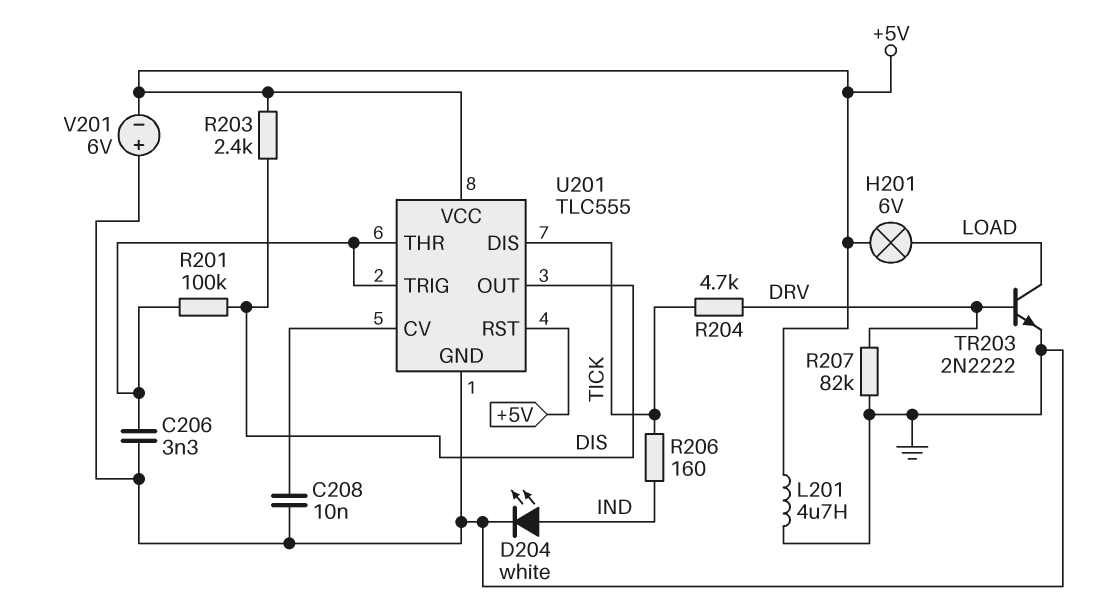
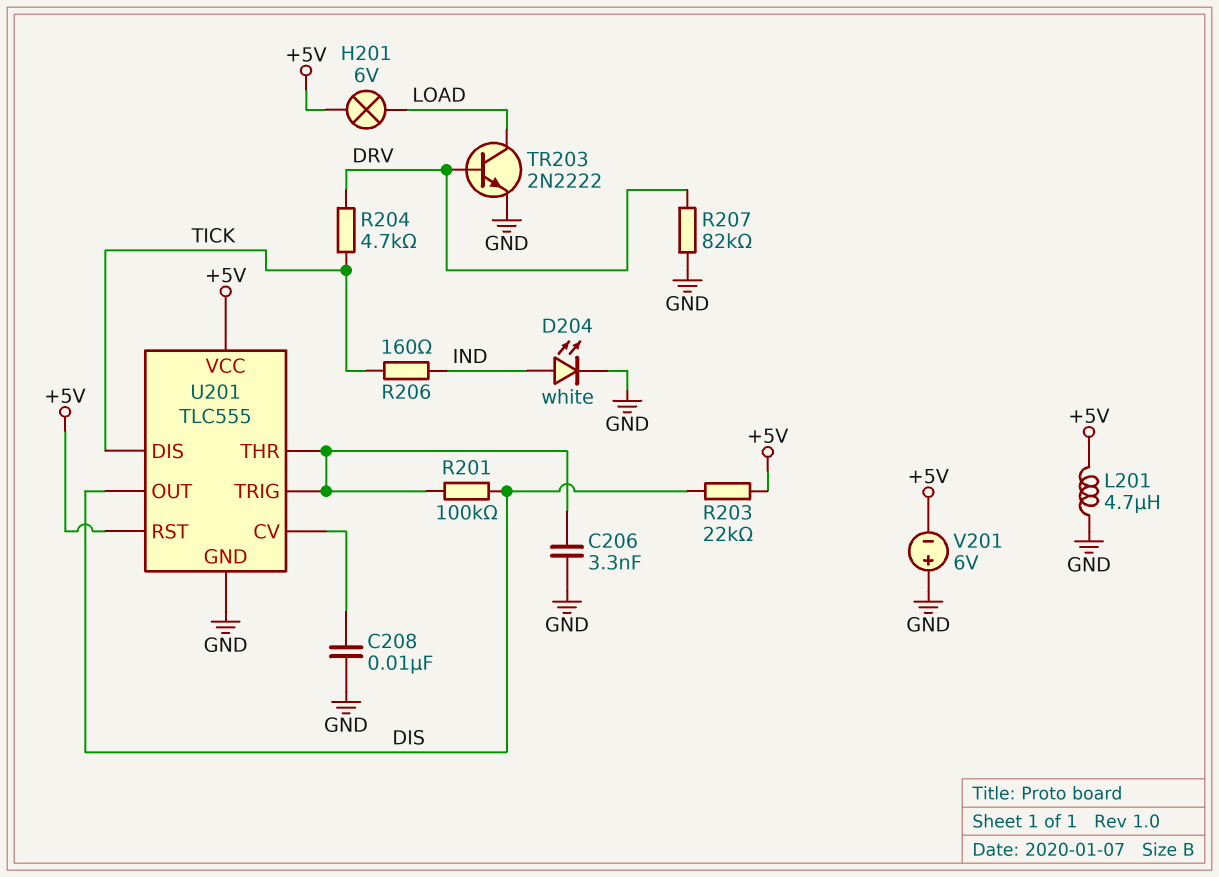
R203: 2.4k (+5V, DIS) -> 22k (+5V, DIS)

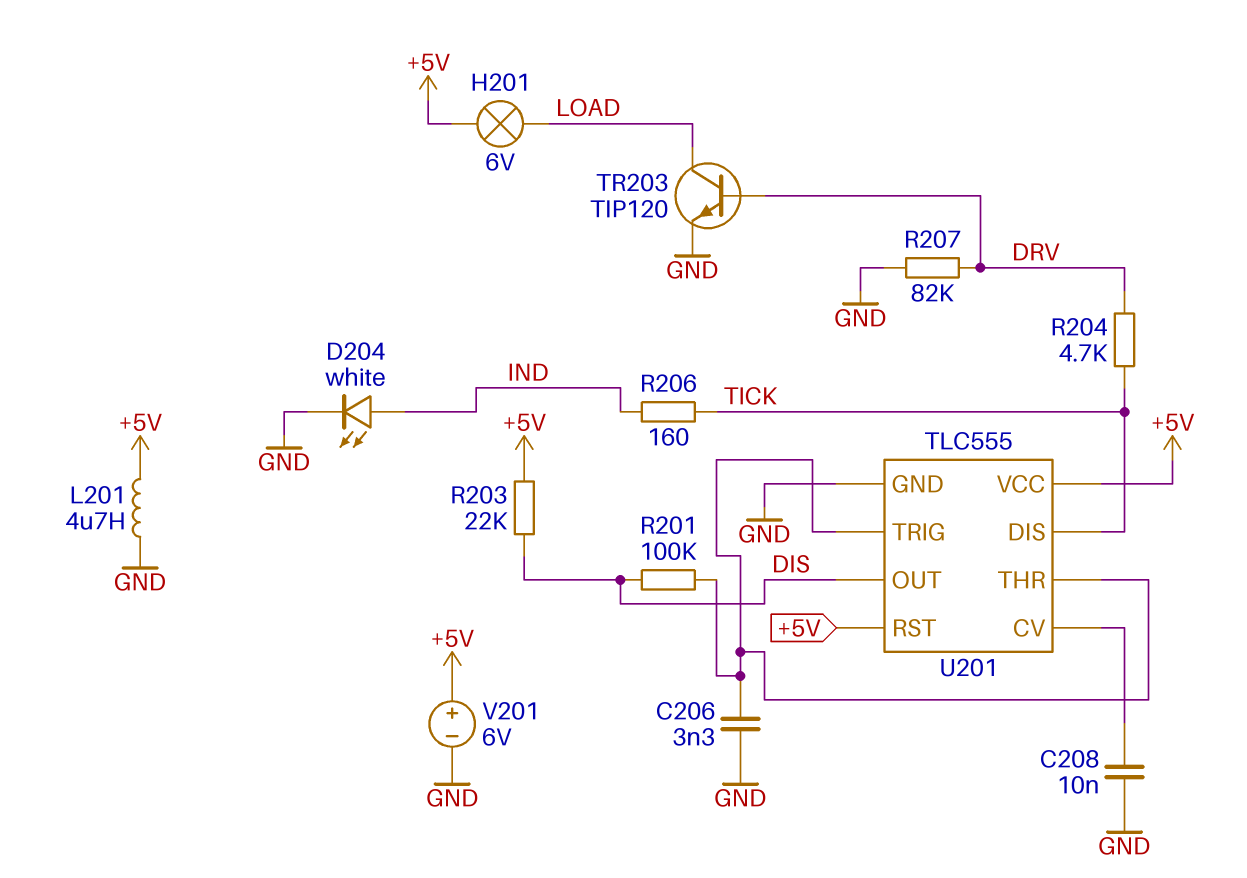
TR203: NPN 2N2222 (B DRV, C LOAD, E GND) -> NPN TIP120 (B DRV, C LOAD, E GND)
V201: 6V (plus GND, minus +5V) -> 6V (plus +5V, minus GND)

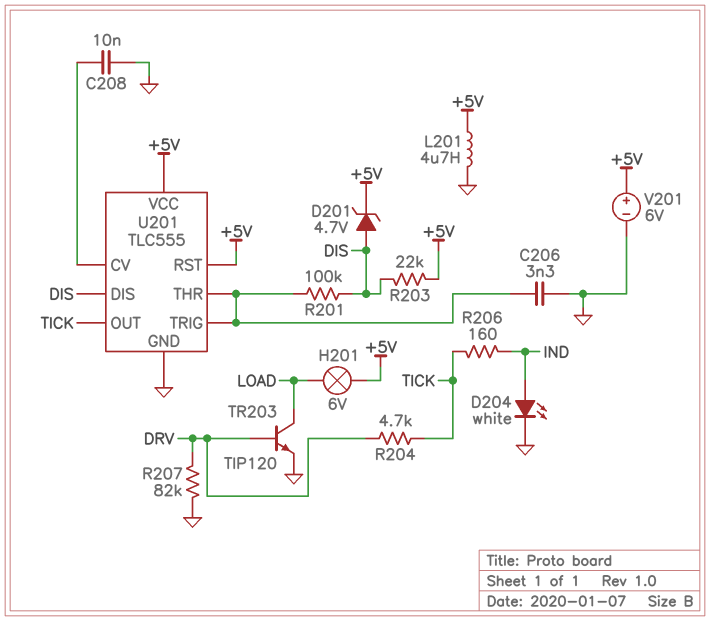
D201: none -> zener 4.7V (A DIS, K +5V)
U201 pin DIS: TICK -> DIS
U201 pin OUT: DIS -> TICK

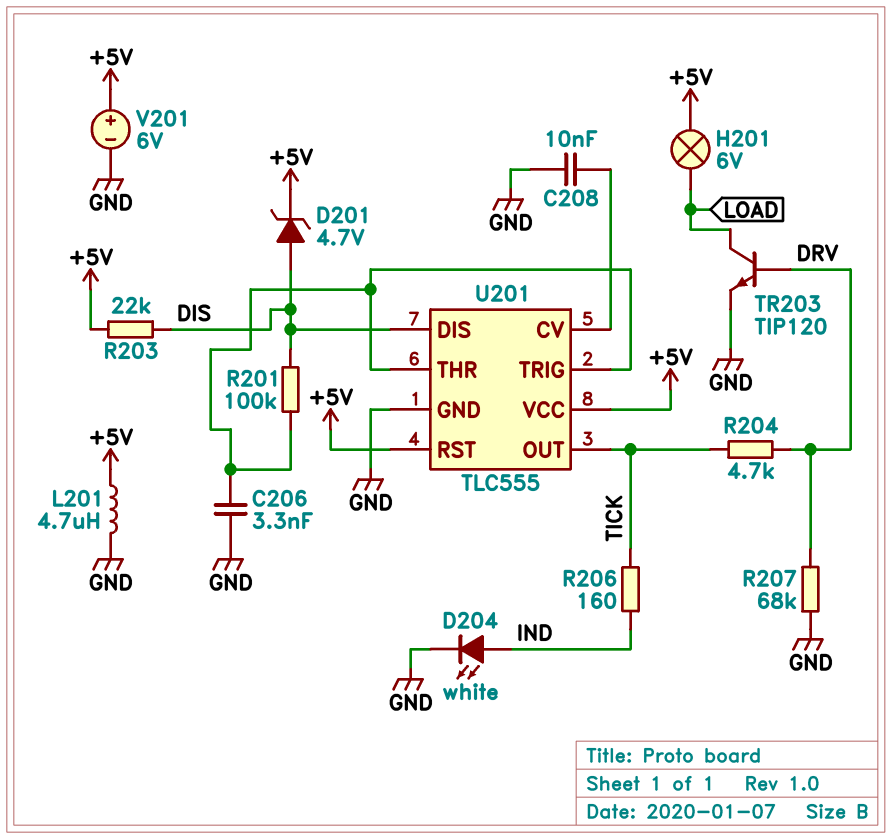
R207: 82k (DRV, GND) -> 68k (DRV, GND)

